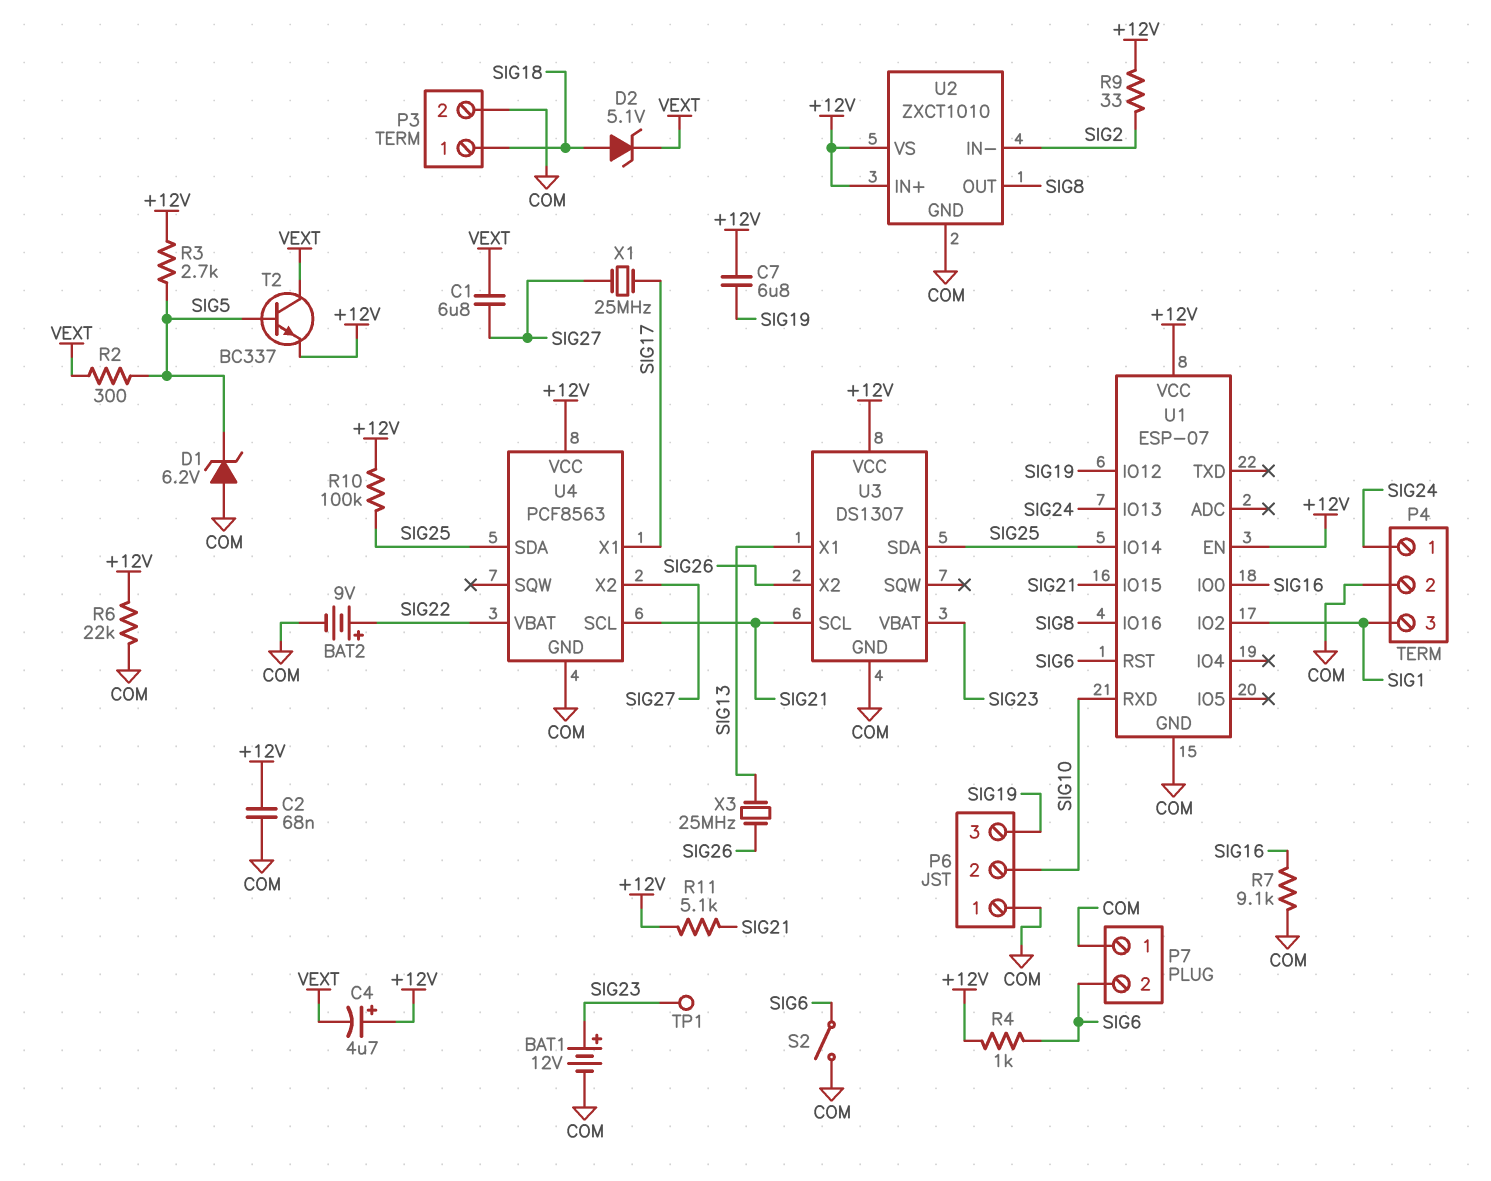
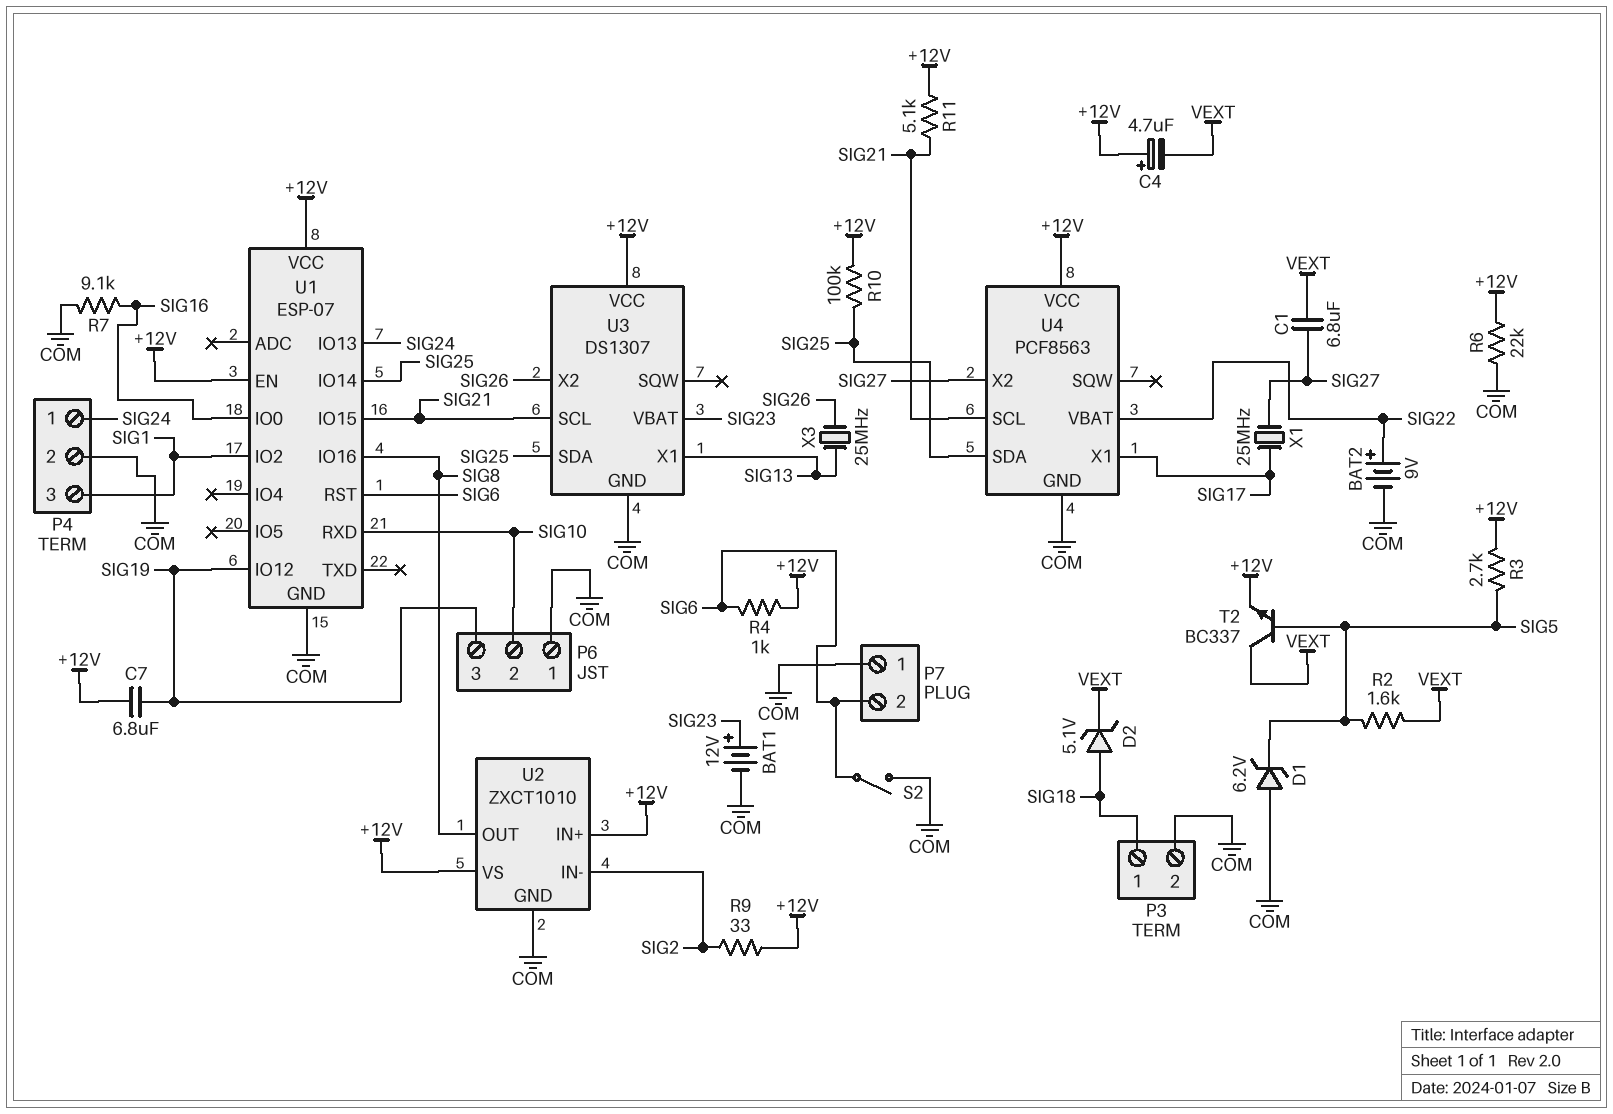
C2: 68nF (+12V, COM) -> none
R2: 300 (SIG5, VEXT) -> 1.6k (SIG5, VEXT)
TP1: test point (SIG23) -> none

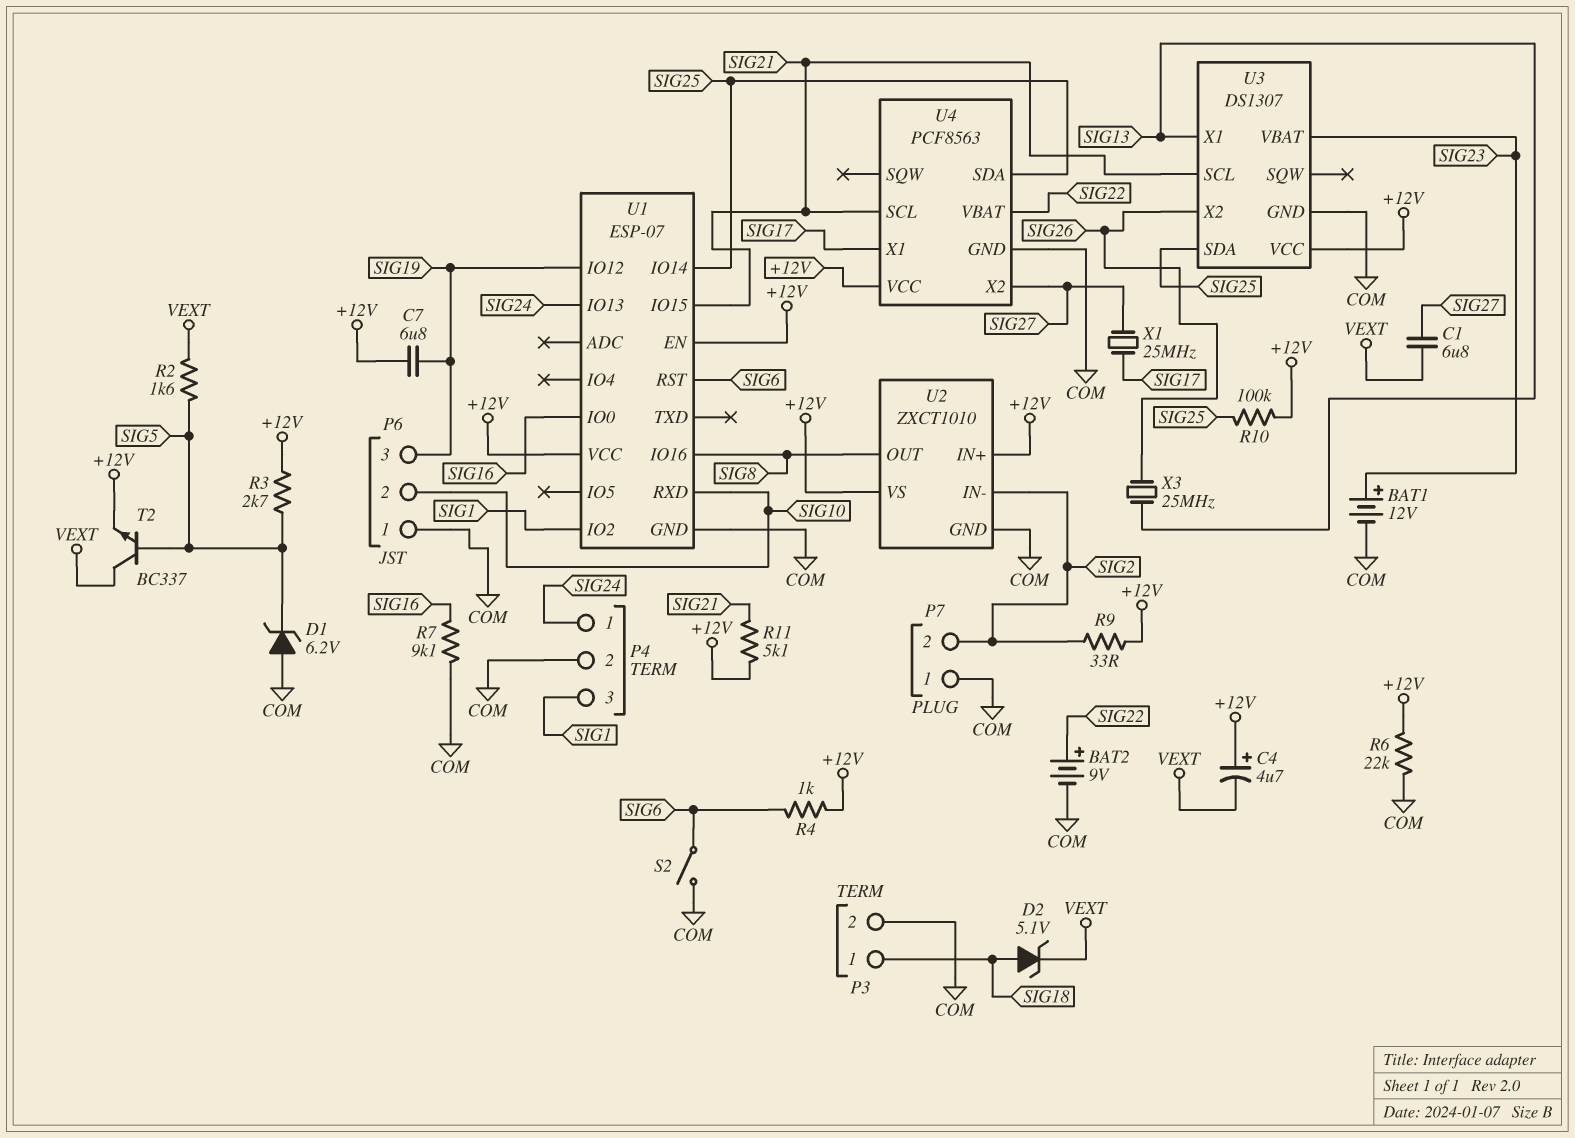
P7 pin 2: SIG6 -> SIG2

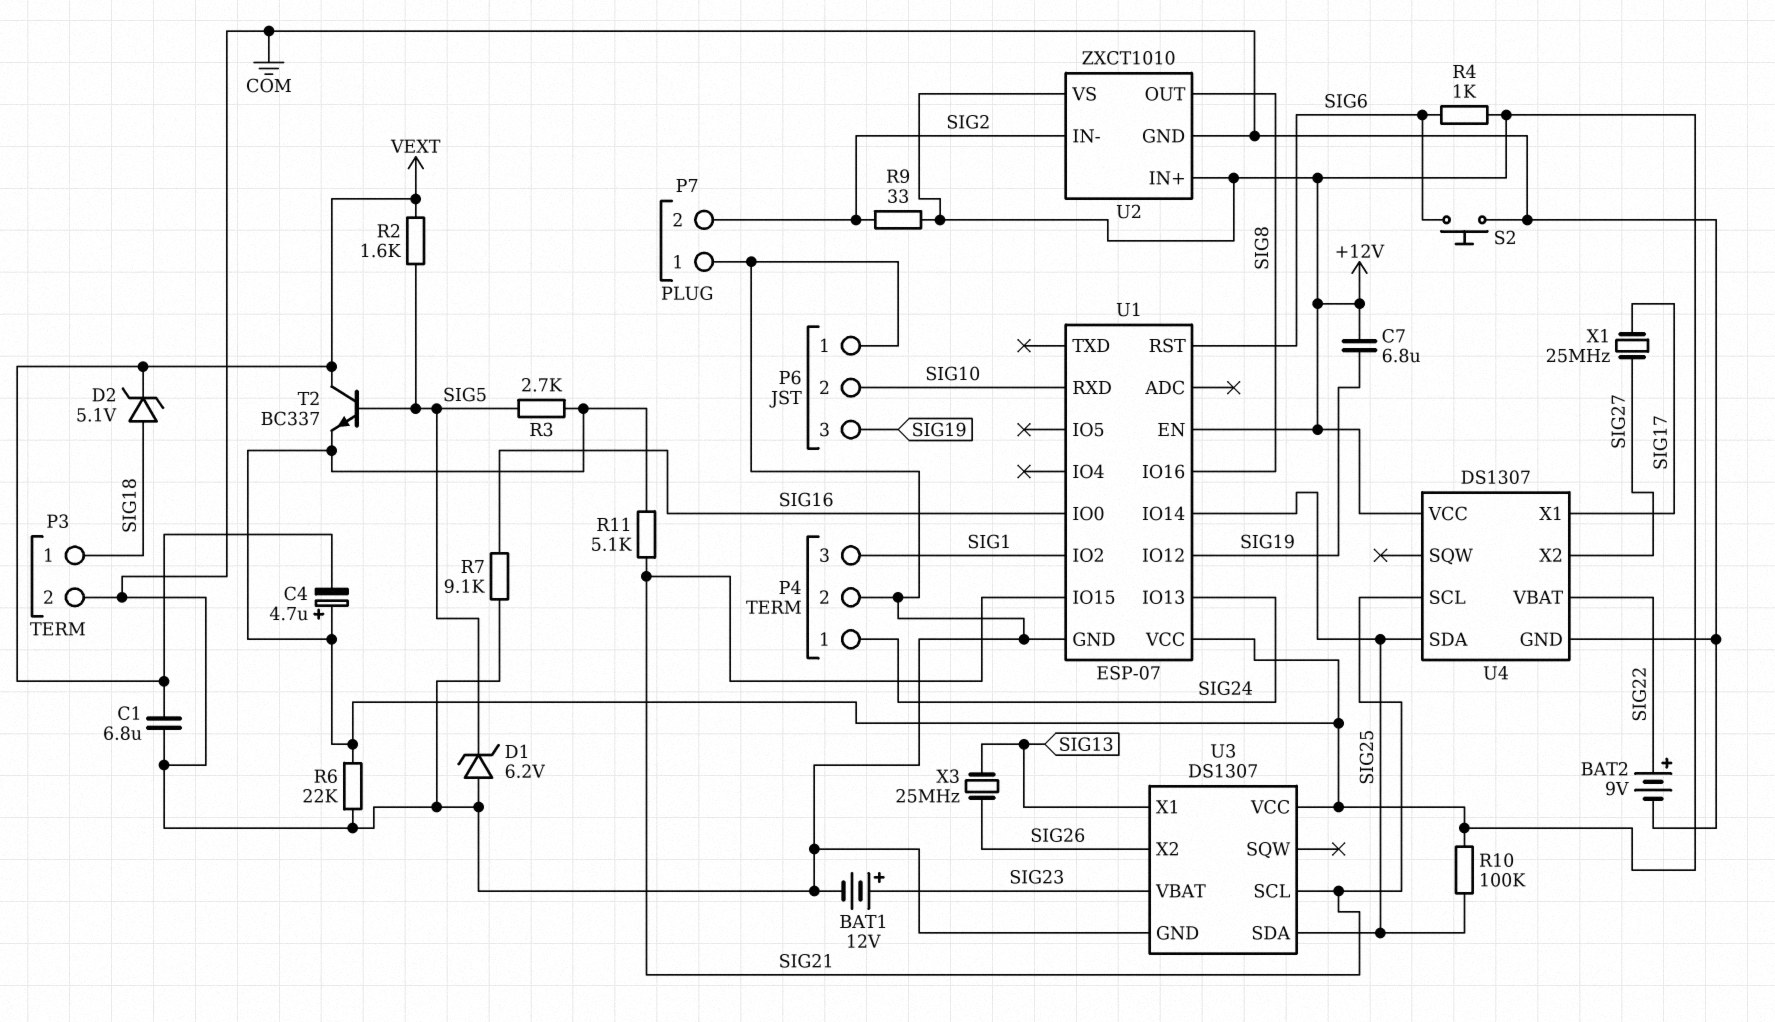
C1: 6.8uF (SIG27, VEXT) -> 6.8uF (COM, VEXT)
S2: switch (COM, SIG6) -> button (COM, SIG6)
U4: PCF8563 -> DS1307

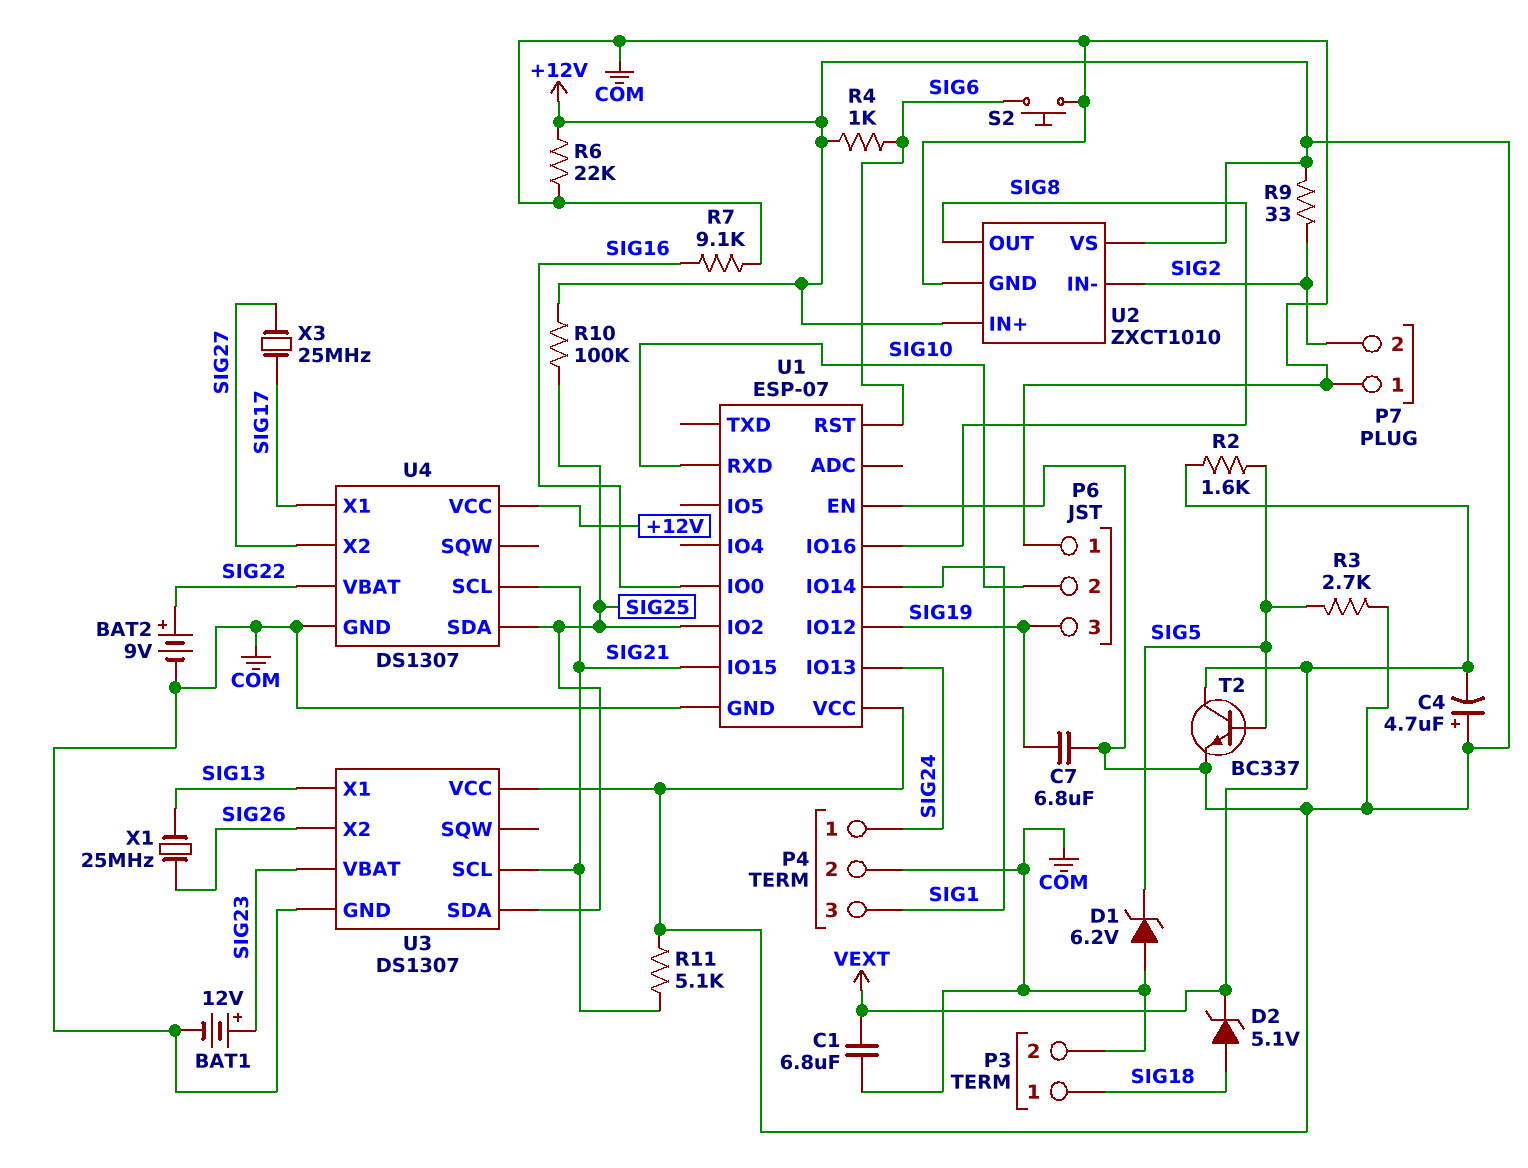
U1 pin IO2: SIG1 -> SIG25
U1 pin IO14: SIG25 -> SIG1
X1: 25MHz (SIG17, SIG27) -> 25MHz (SIG13, SIG26)
X3: 25MHz (SIG13, SIG26) -> 25MHz (SIG17, SIG27)

